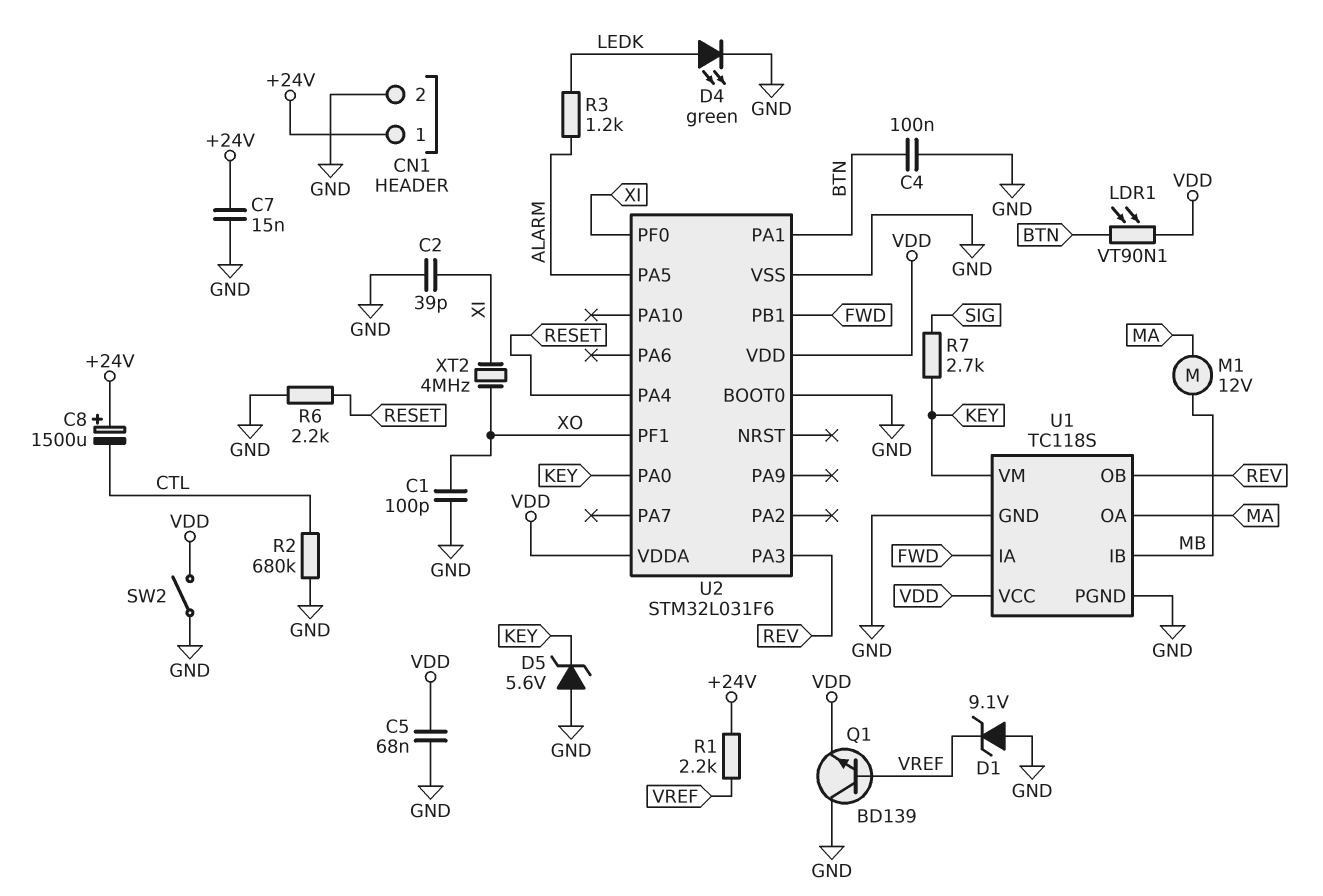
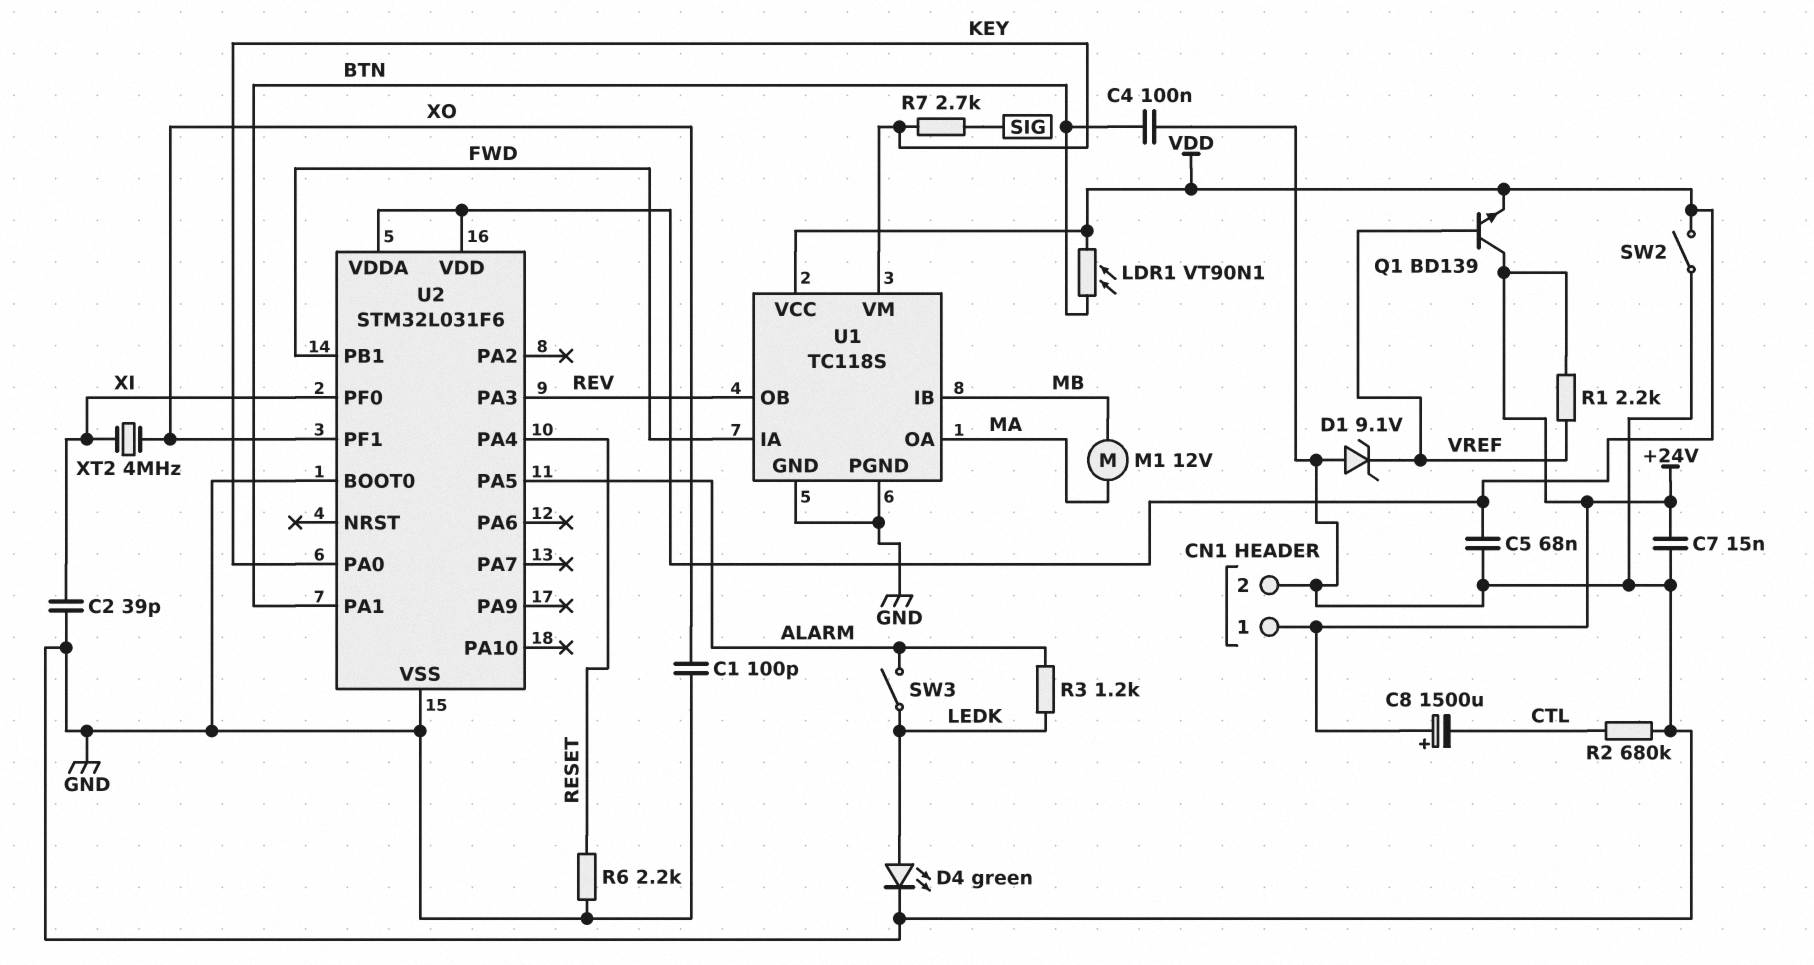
D5: zener 5.6V (A GND, K KEY) -> none
Q1: NPN BD139 (B VREF, C GND, E VDD) -> NPN BD139 (B VREF, C +24V, E VDD)
SW3: none -> switch (ALARM, LEDK)

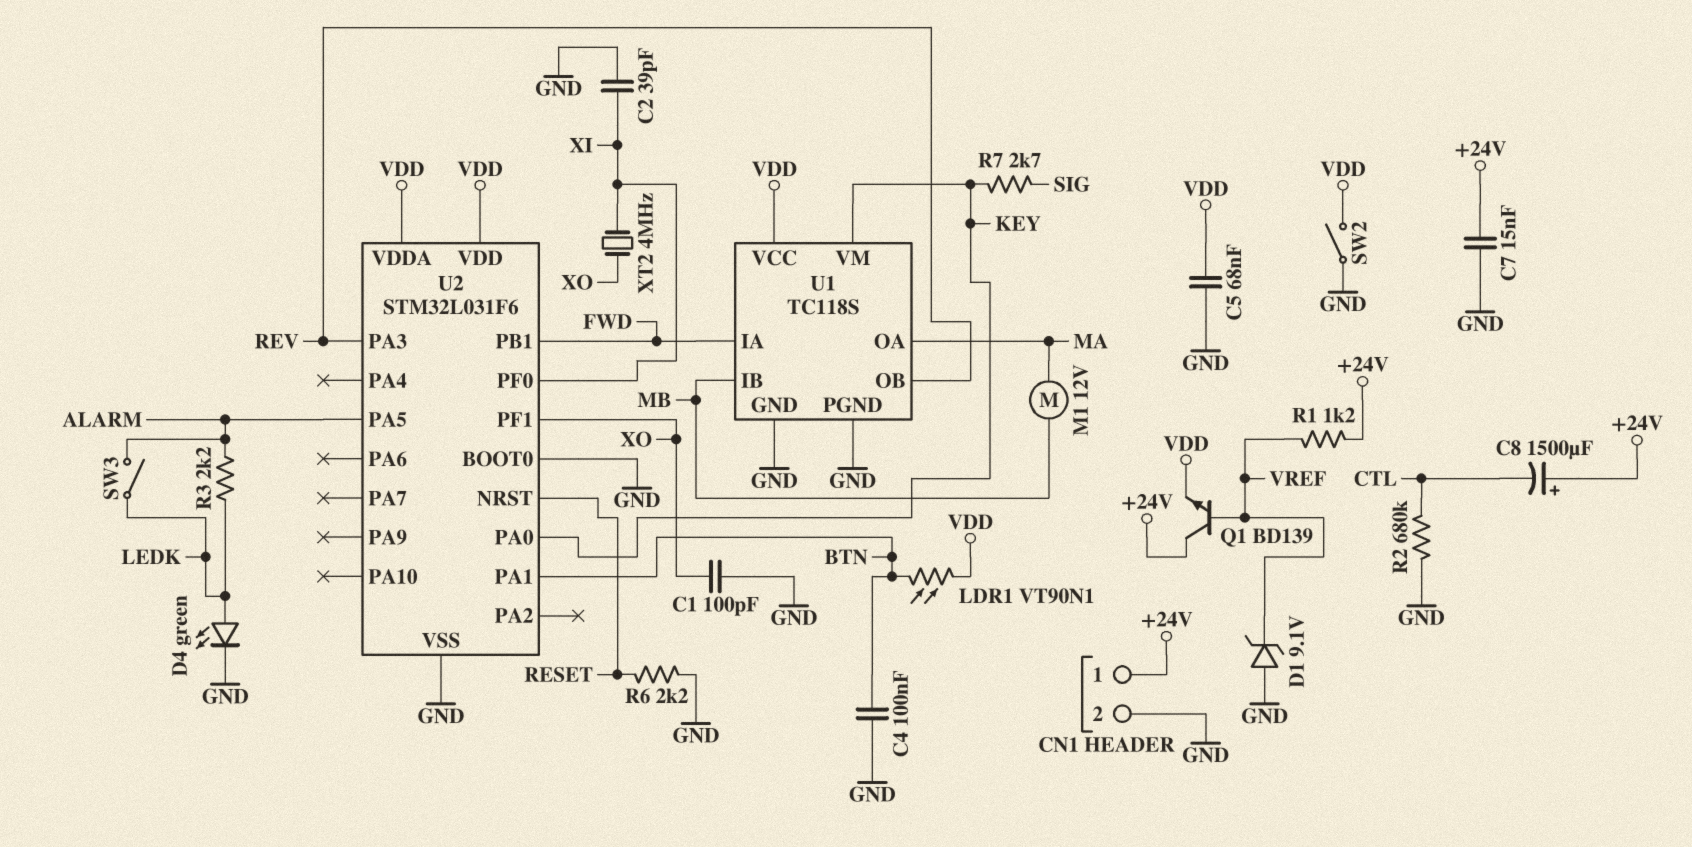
R1: 2.2k (+24V, VREF) -> 1.2k (+24V, VREF)
R3: 1.2k (ALARM, LEDK) -> 2.2k (ALARM, LEDK)
U2 pin NRST: none -> RESET
U2 pin PA4: RESET -> none

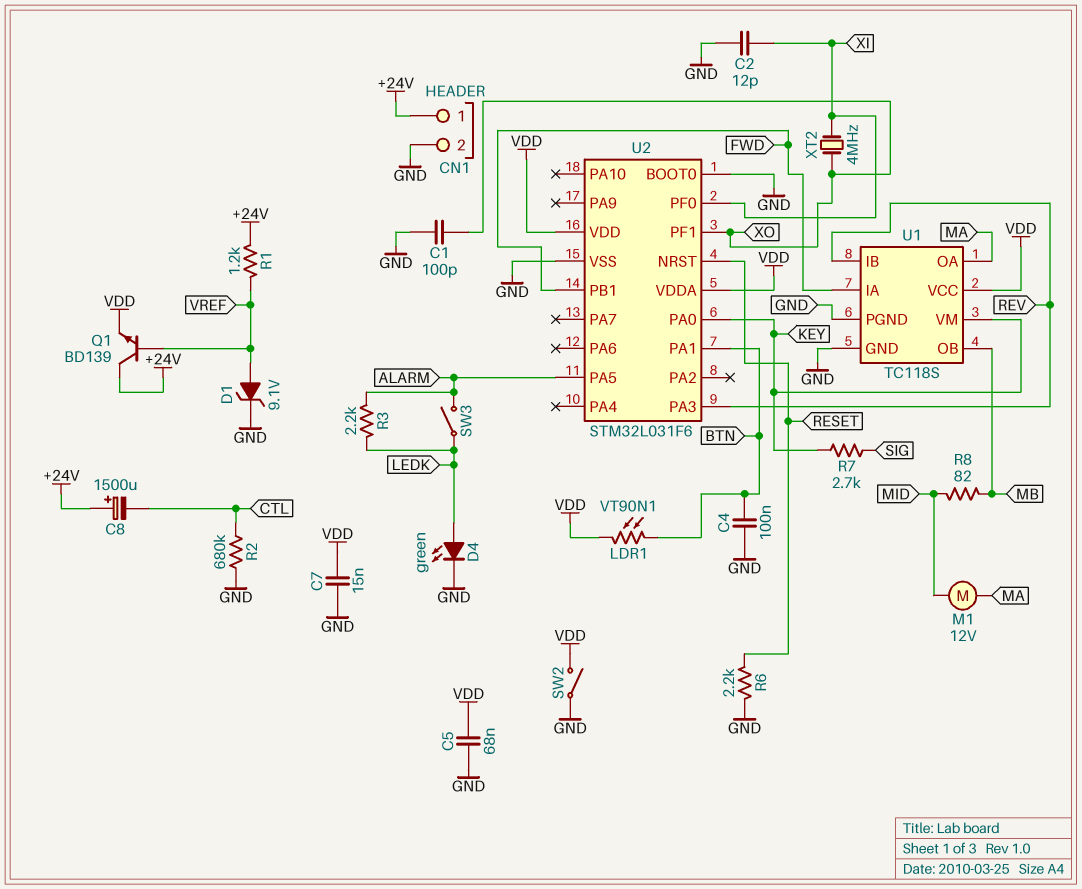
C2: 39pF (GND, XI) -> 12pF (GND, XI)
C7: 15nF (+24V, GND) -> 15nF (GND, VDD)
D1: zener 9.1V (A GND, K VREF) -> zener 9.1V (A VREF, K GND)
M1: motor 12V (MA, MB) -> motor 12V (MA, MID)
R8: none -> 82 (MB, MID)
U1 pin IB: MB -> REV
U1 pin OB: REV -> MB

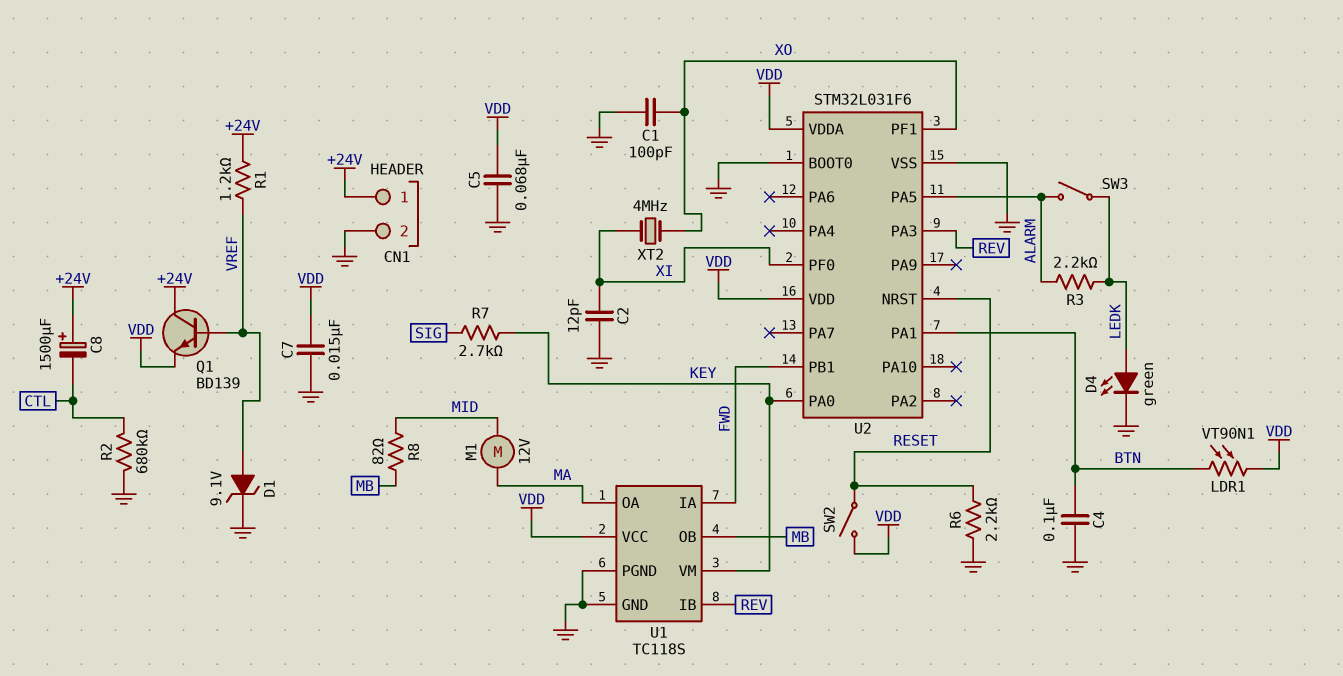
SW2: switch (GND, VDD) -> switch (RESET, VDD)

